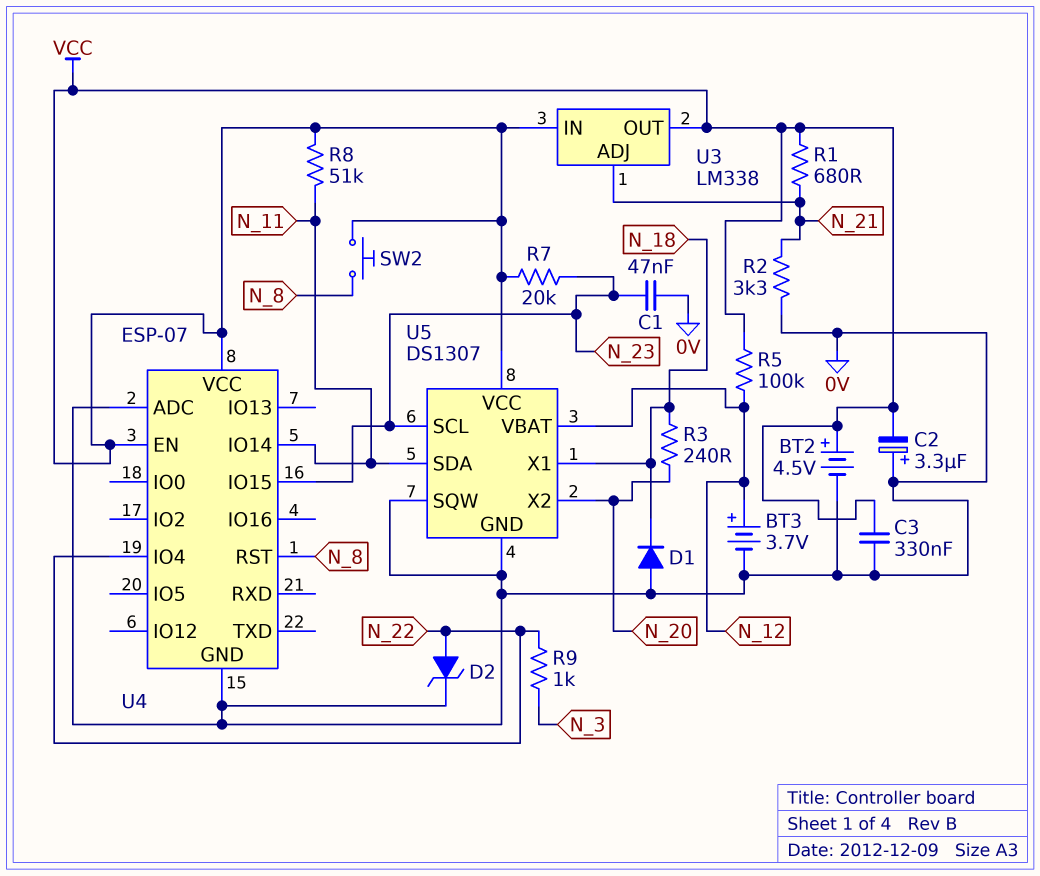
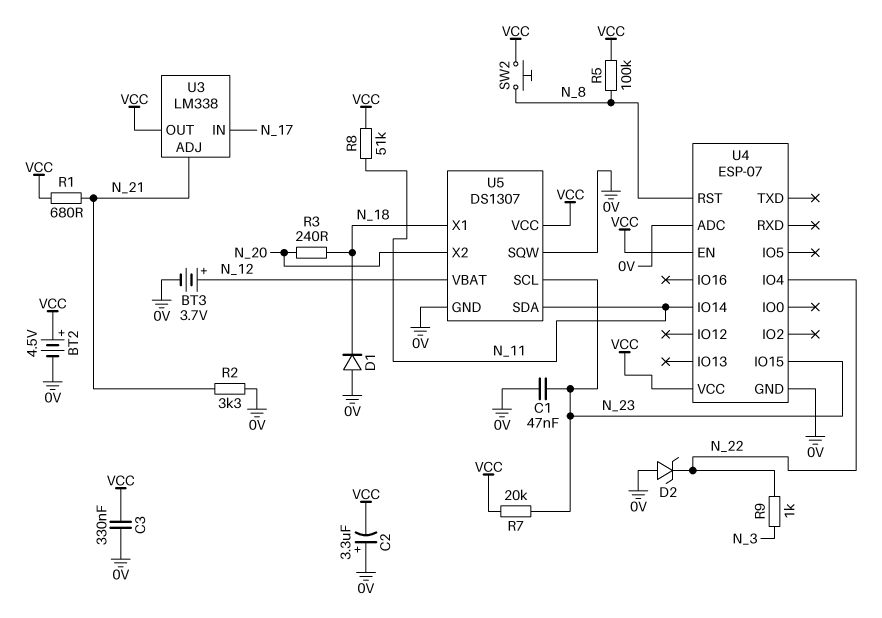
D2: zener (A N_22, K 0V) -> zener (A 0V, K N_22)
R5: 100k (N_12, VCC) -> 100k (N_8, VCC)
U3 pin IN: VCC -> N_17

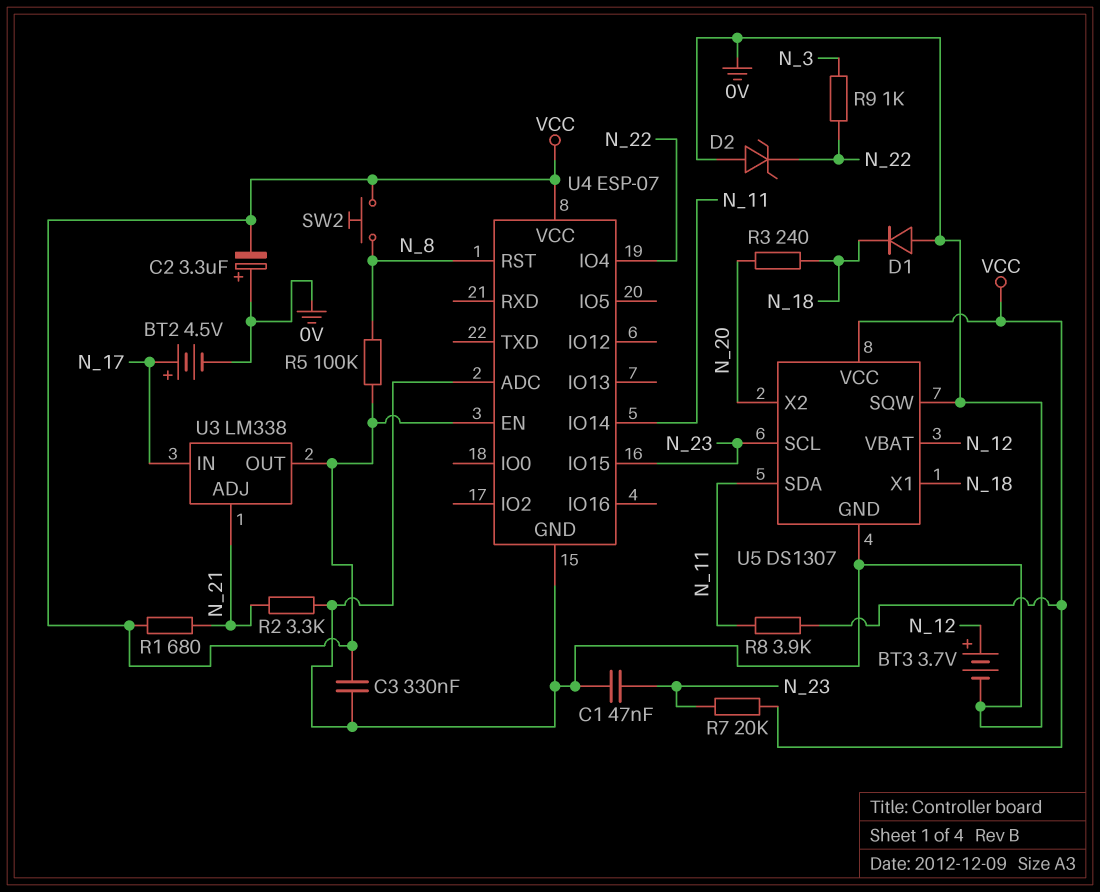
BT2: 4.5V (plus VCC, minus 0V) -> 4.5V (plus N_17, minus 0V)
R8: 51k (N_11, VCC) -> 3.9k (N_11, VCC)

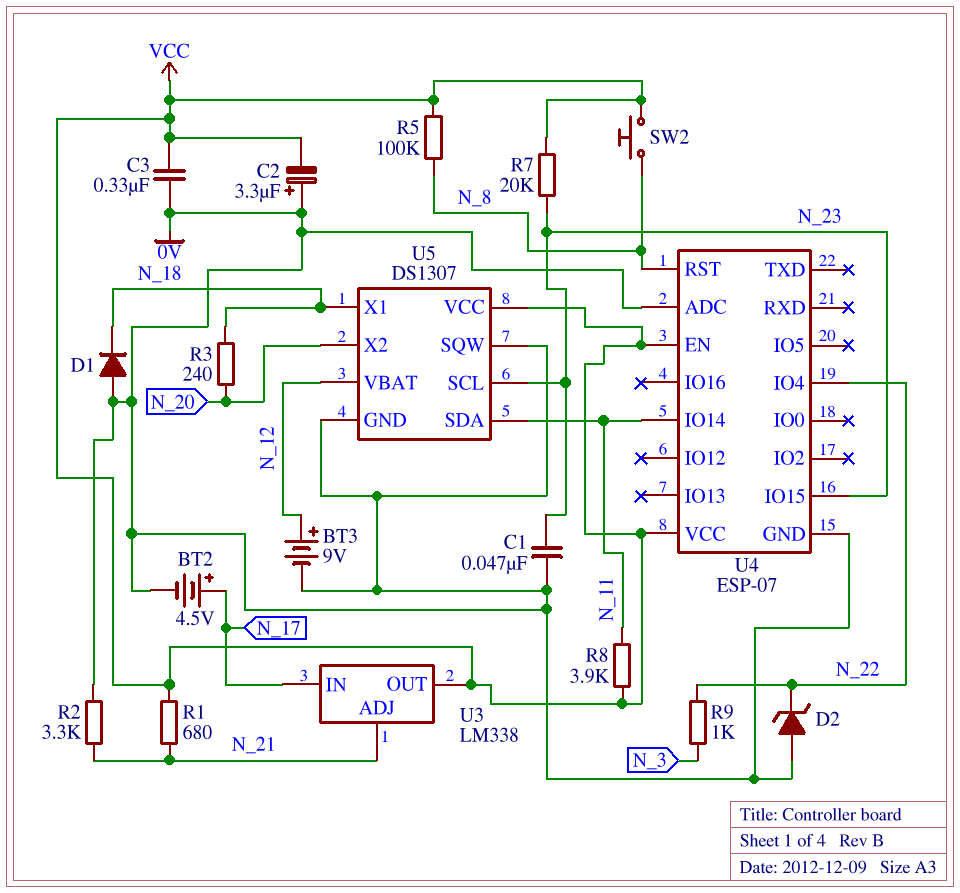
BT3: 3.7V (plus N_12, minus 0V) -> 9V (plus N_12, minus 0V)

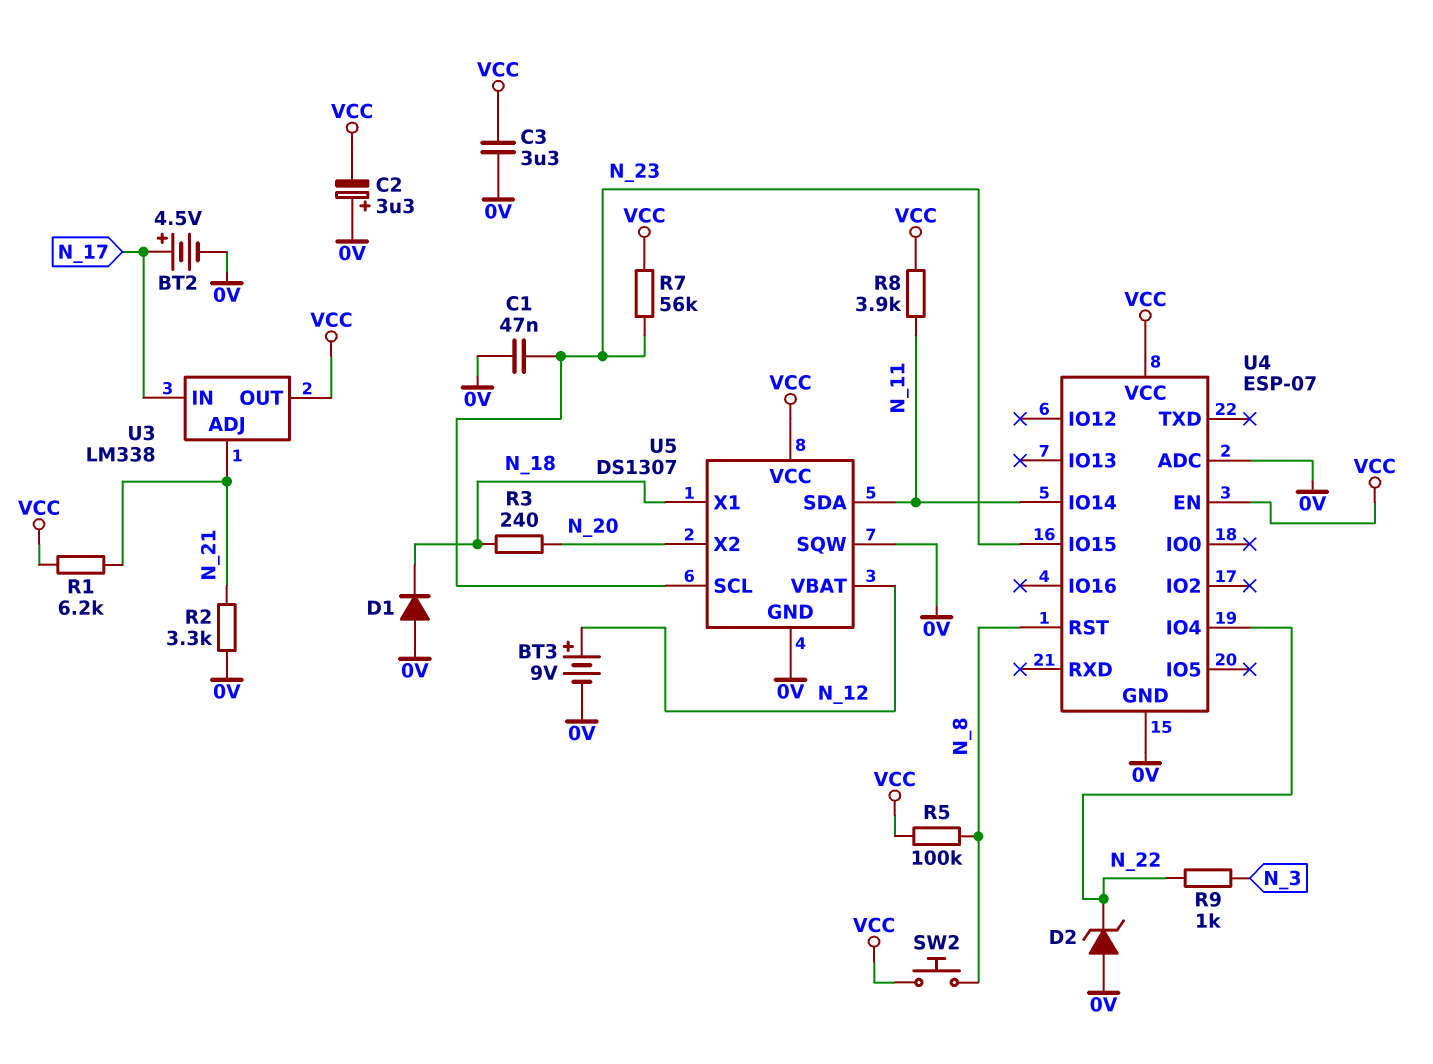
C3: 330nF (0V, VCC) -> 3.3uF (0V, VCC)
R1: 680 (N_21, VCC) -> 6.2k (N_21, VCC)
R7: 20k (N_23, VCC) -> 56k (N_23, VCC)

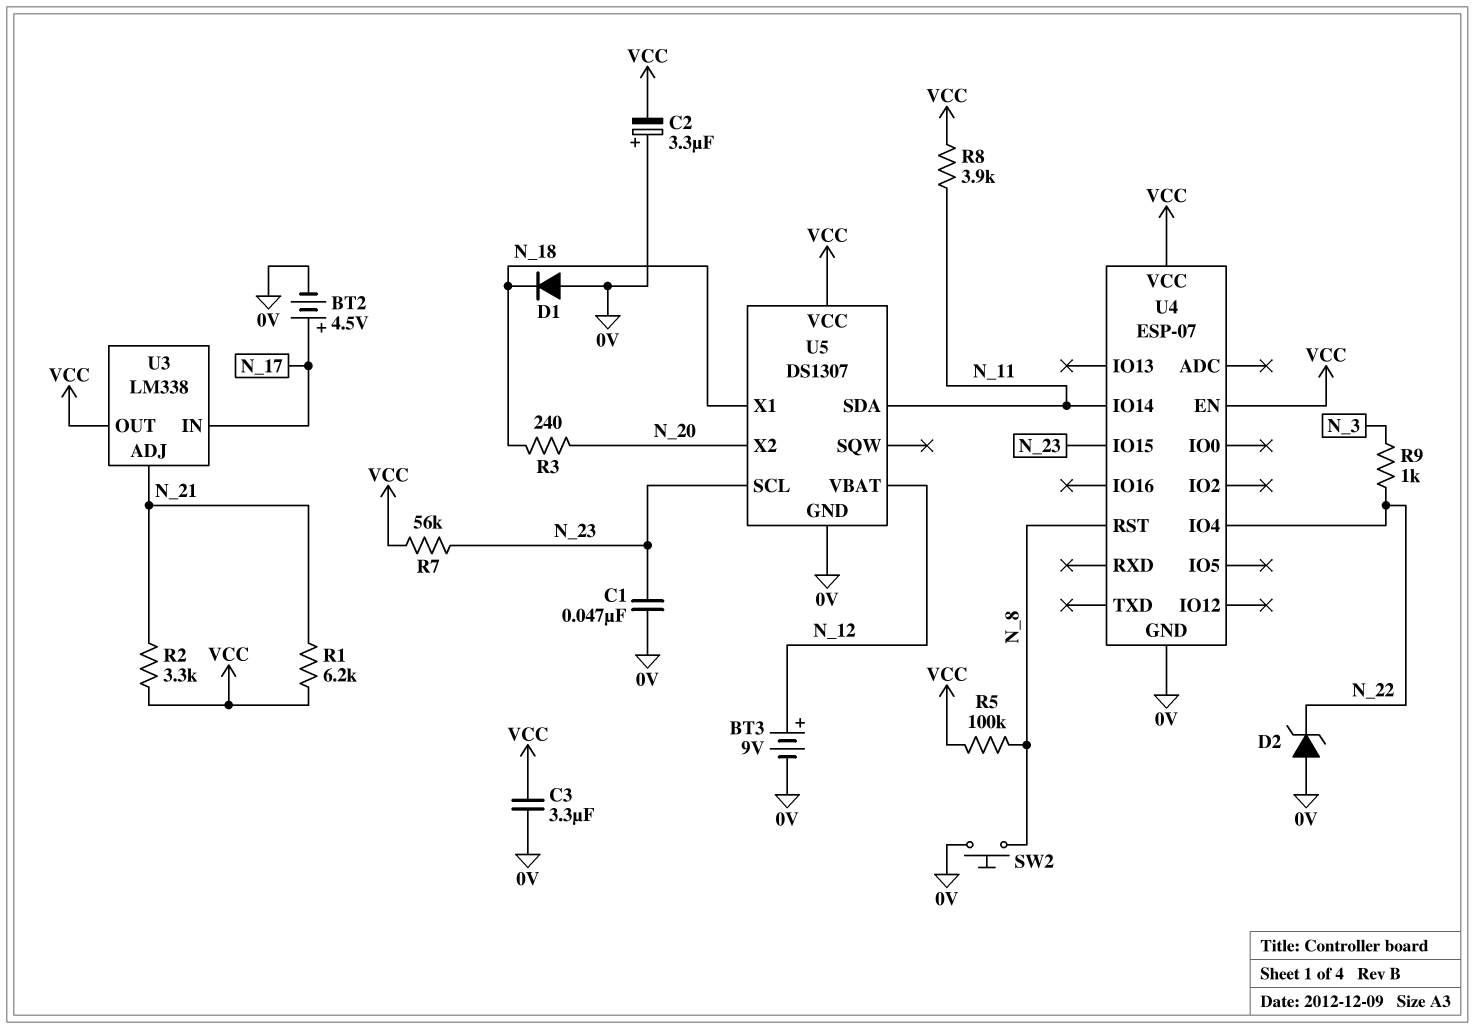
R2: 3.3k (0V, N_21) -> 3.3k (N_21, VCC)
SW2: button (N_8, VCC) -> button (0V, N_8)
U4 pin ADC: 0V -> none
U5 pin SQW: 0V -> none

